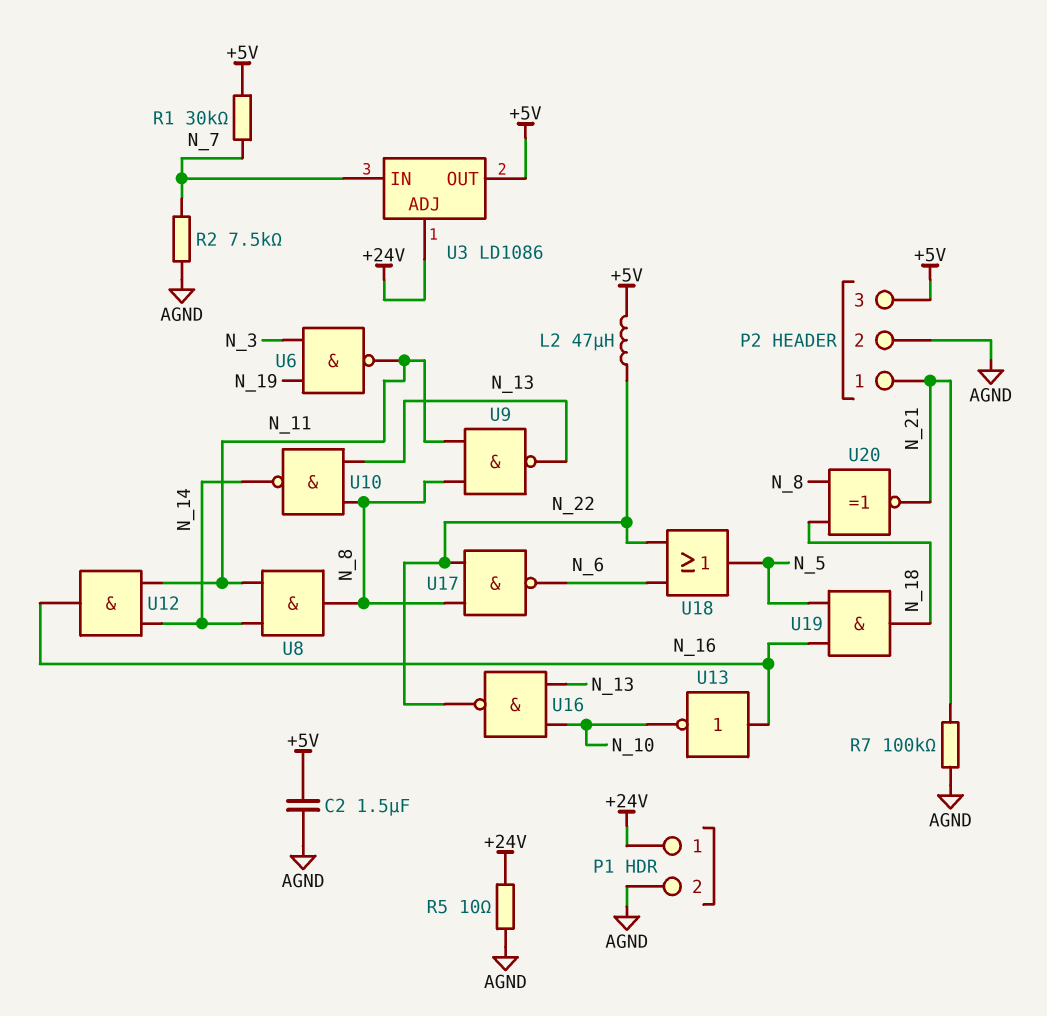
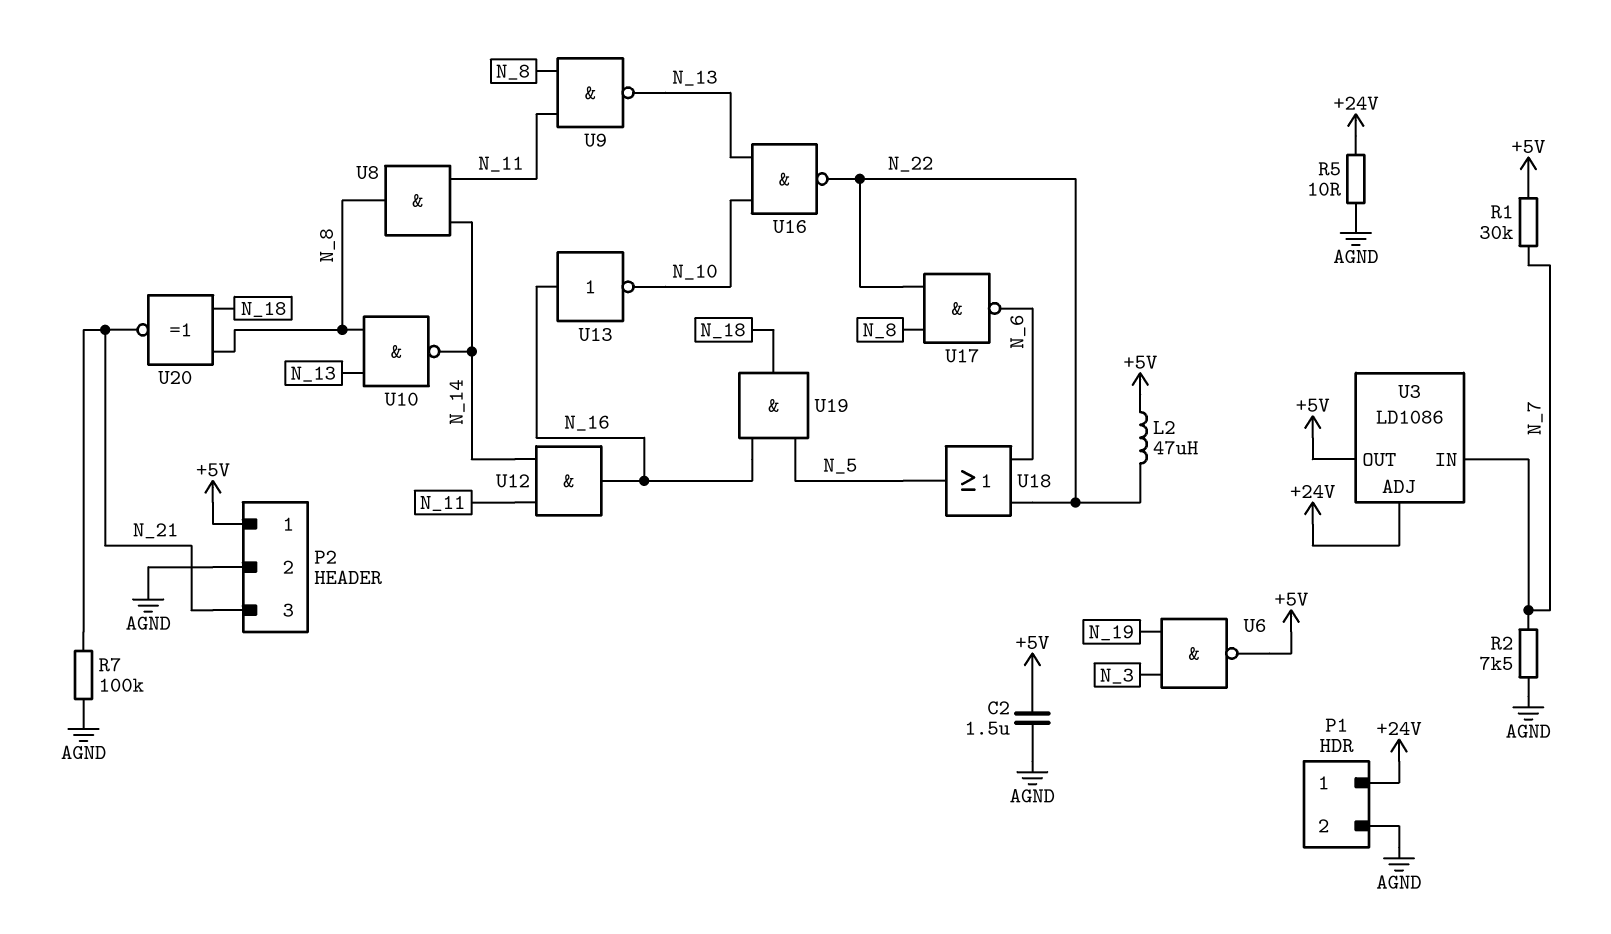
P2 pin 1: N_21 -> +5V
P2 pin 3: +5V -> N_21
U6: NAND (in N_3, in N_19, out N_11) -> NAND (in N_3, in N_19, out +5V)

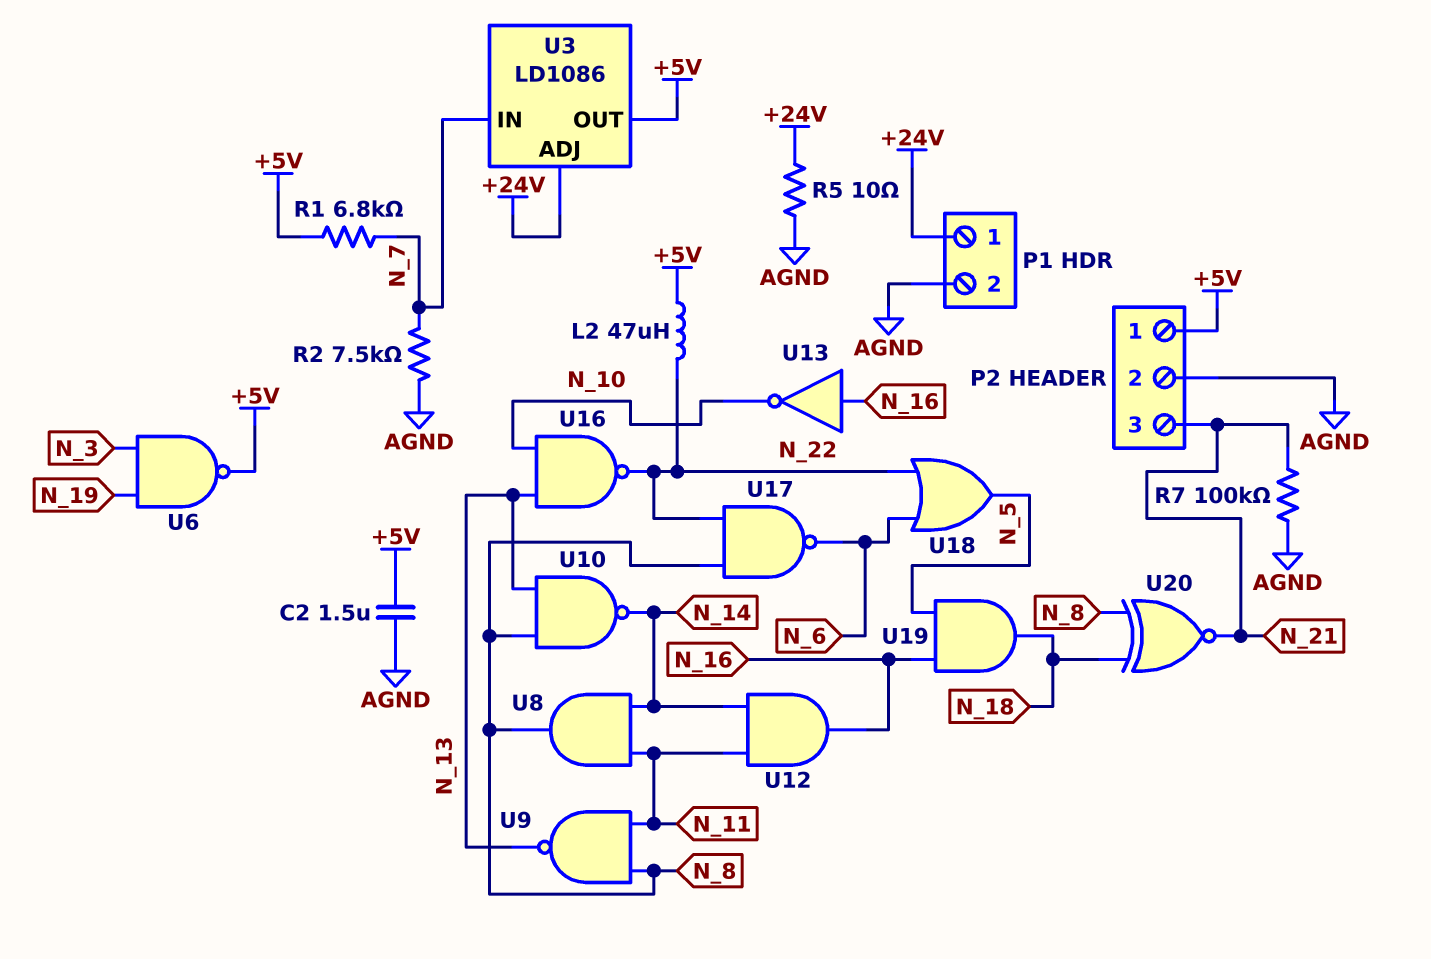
R1: 30k (+5V, N_7) -> 6.8k (+5V, N_7)

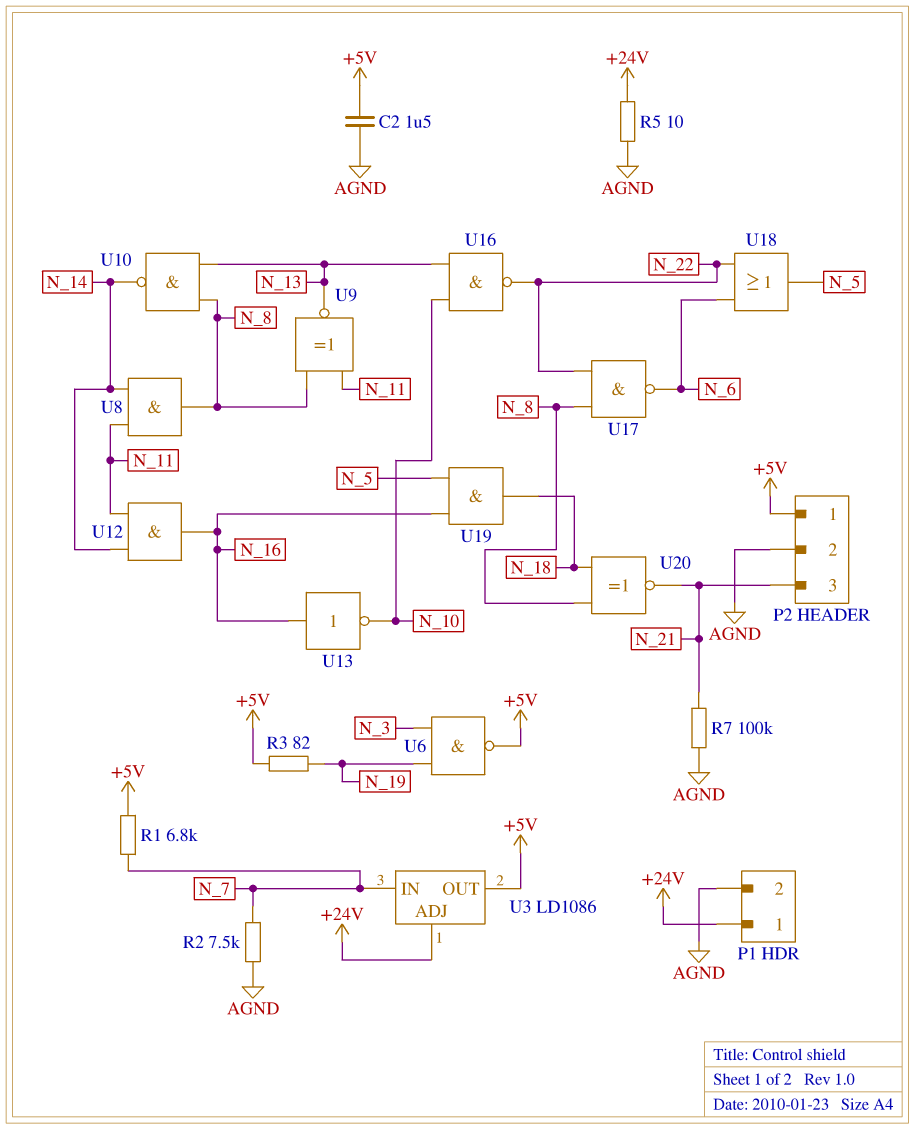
L2: 47uH (+5V, N_22) -> none
R3: none -> 82 (+5V, N_19)
U9: NAND (in N_8, in N_11, out N_13) -> XNOR (in N_8, in N_11, out N_13)

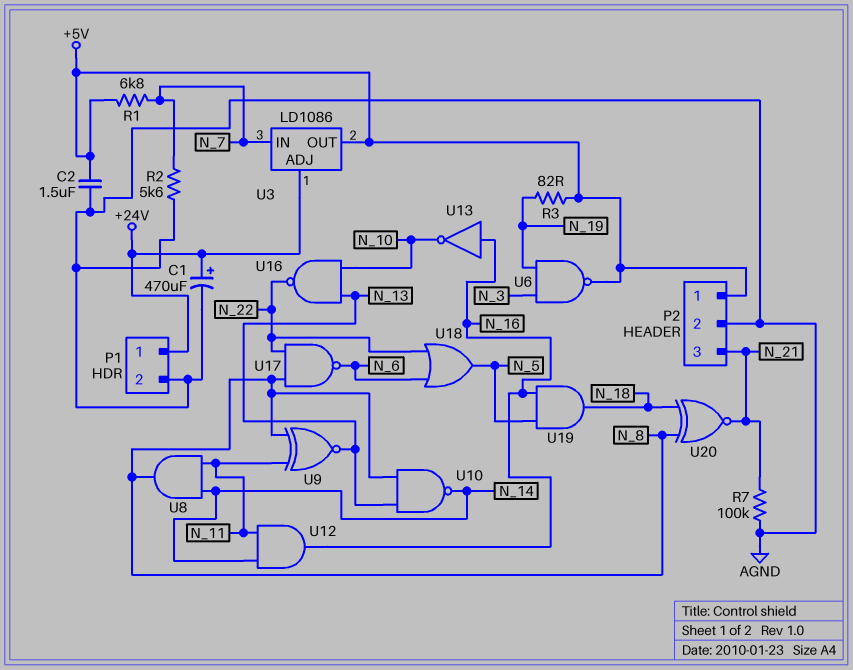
C1: none -> 470uF (plus +24V, minus AGND)
R2: 7.5k (AGND, N_7) -> 5.6k (AGND, N_7)
R5: 10 (+24V, AGND) -> none

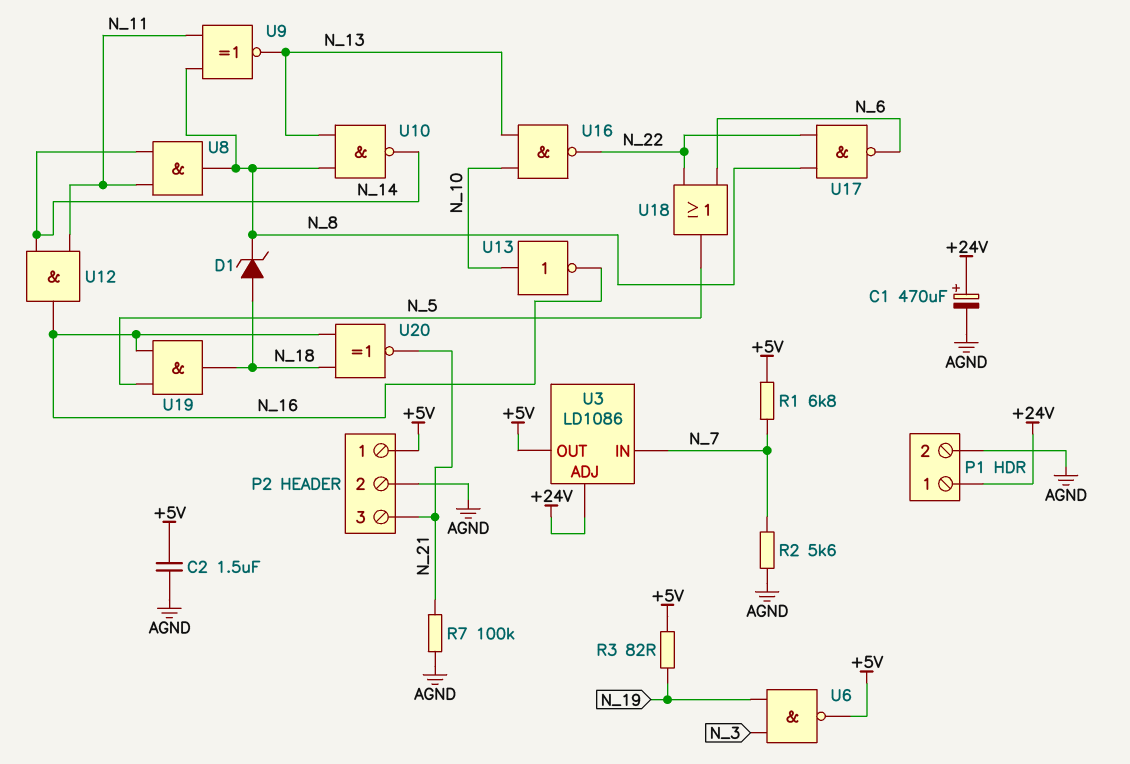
D1: none -> zener (A N_18, K N_8)
U13: NOT (in N_16, out N_10) -> NOT (in N_10, out N_16)
U20: XNOR (in N_8, in N_18, out N_21) -> XNOR (in N_16, in N_18, out N_21)

